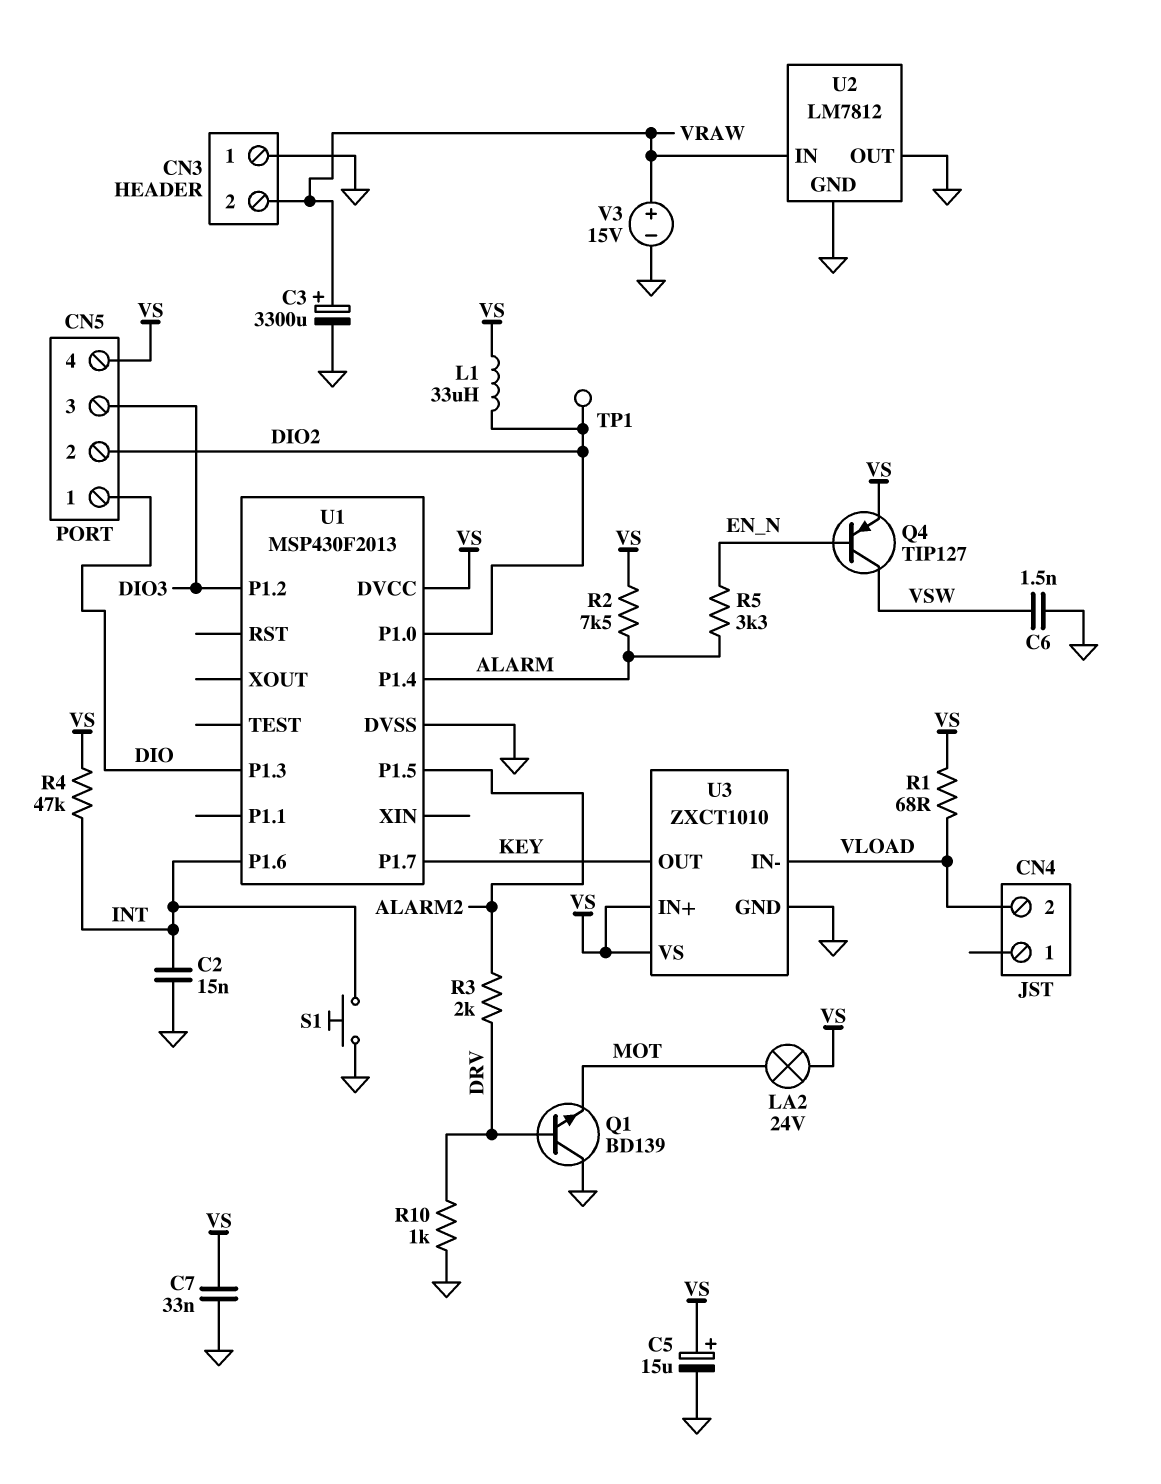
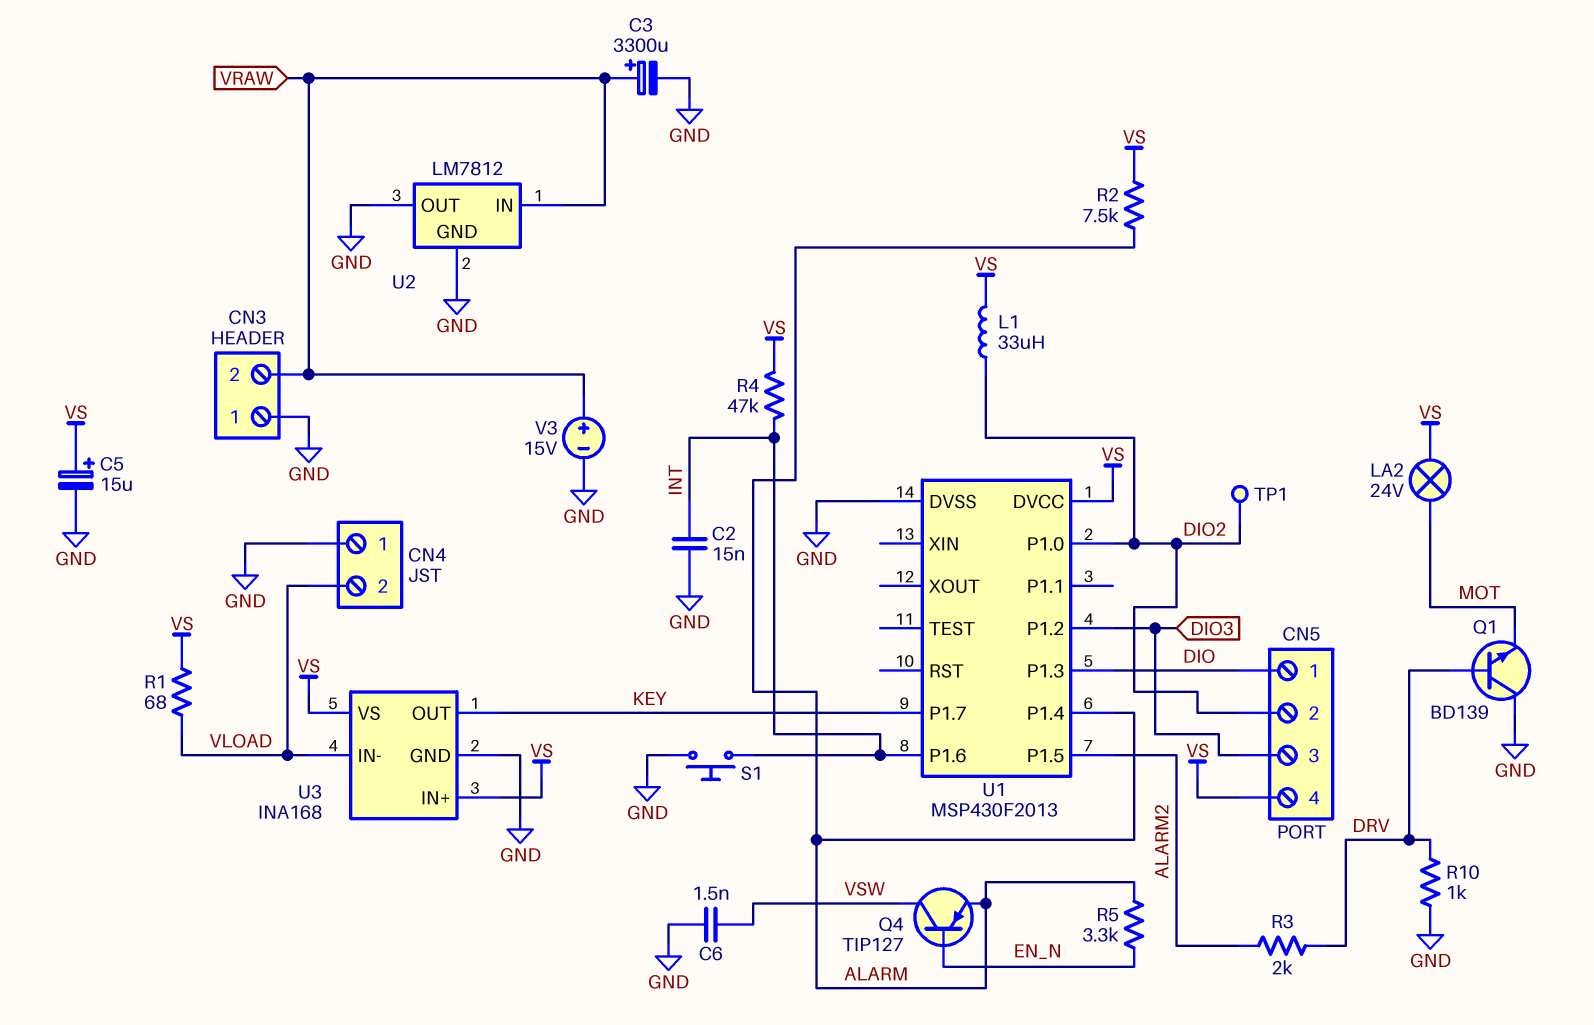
C7: 33nF (GND, VS) -> none
CN4 pin 1: none -> GND
Q4: PNP TIP127 (B EN_N, C VSW, E VS) -> PNP TIP127 (B EN_N, C VSW, E ALARM)
U3: ZXCT1010 -> INA168

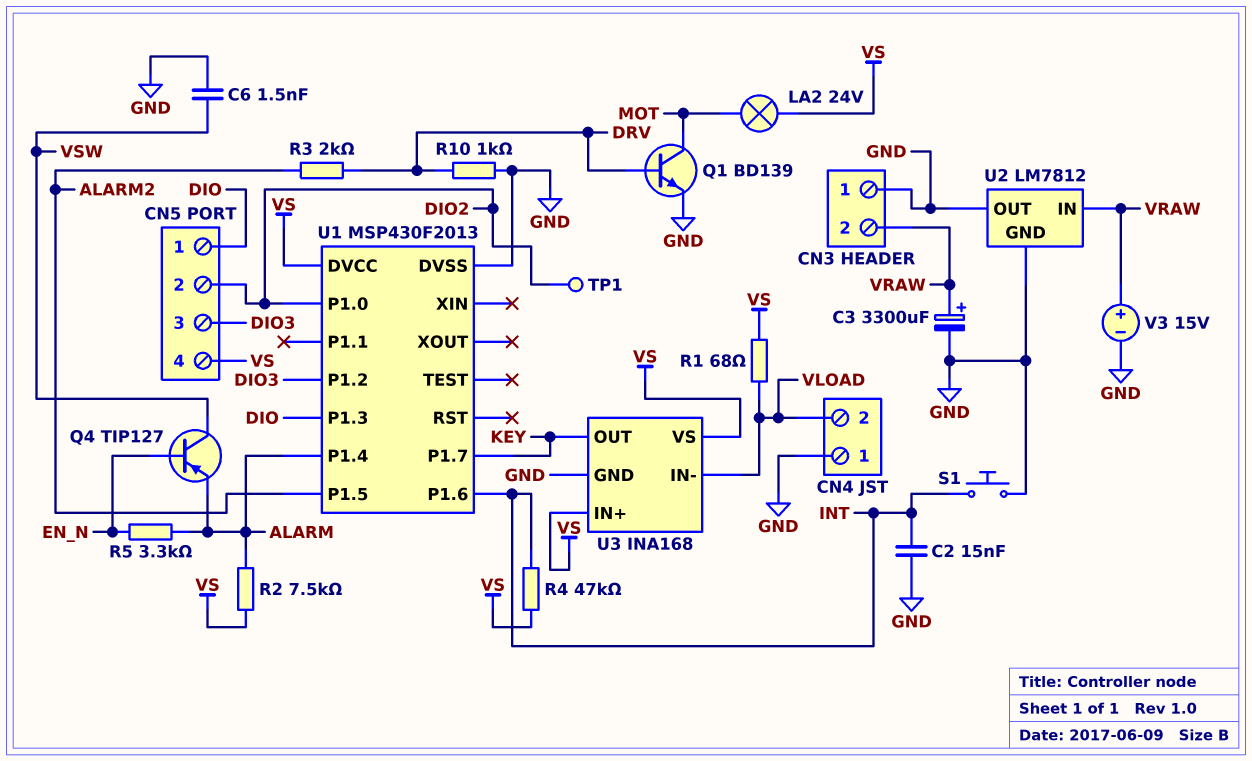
C5: 15uF (plus VS, minus GND) -> none
L1: 33uH (DIO2, VS) -> none
Q1: NPN BD139 (B DRV, C GND, E MOT) -> NPN BD139 (B DRV, C MOT, E GND)

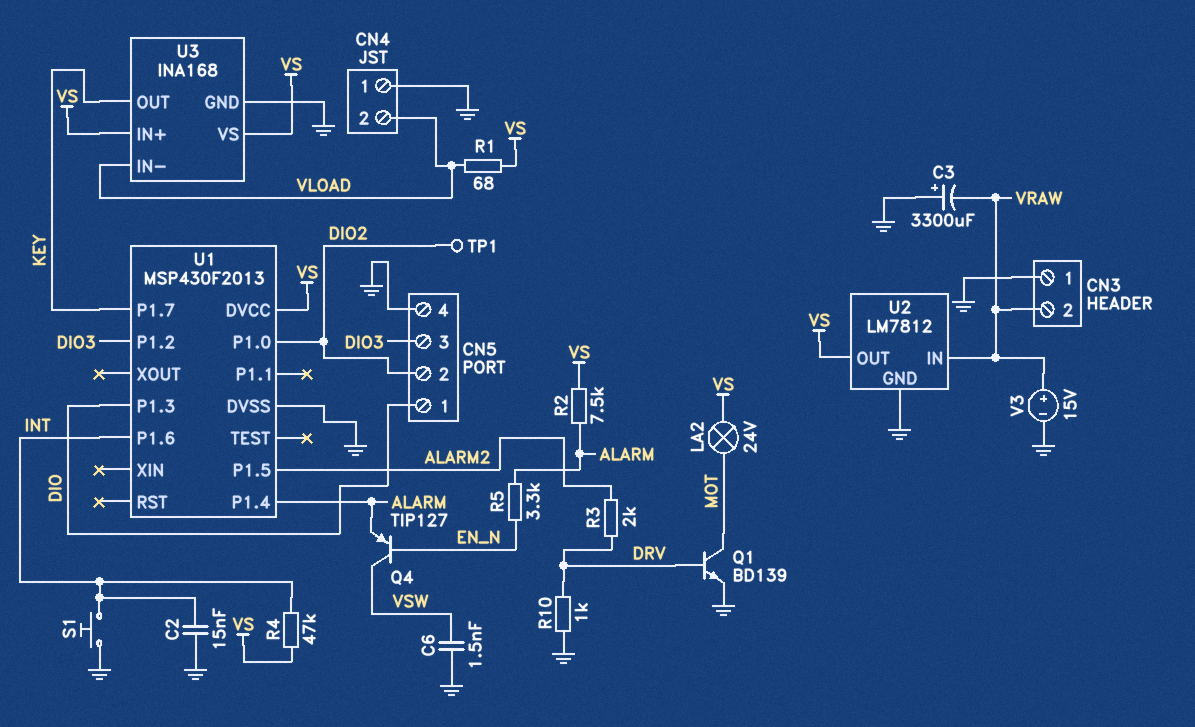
C3: 3300uF (plus VRAW, minus GND) -> 3300uF (plus GND, minus VRAW)
CN5 pin 4: VS -> GND
U2 pin OUT: GND -> VS

